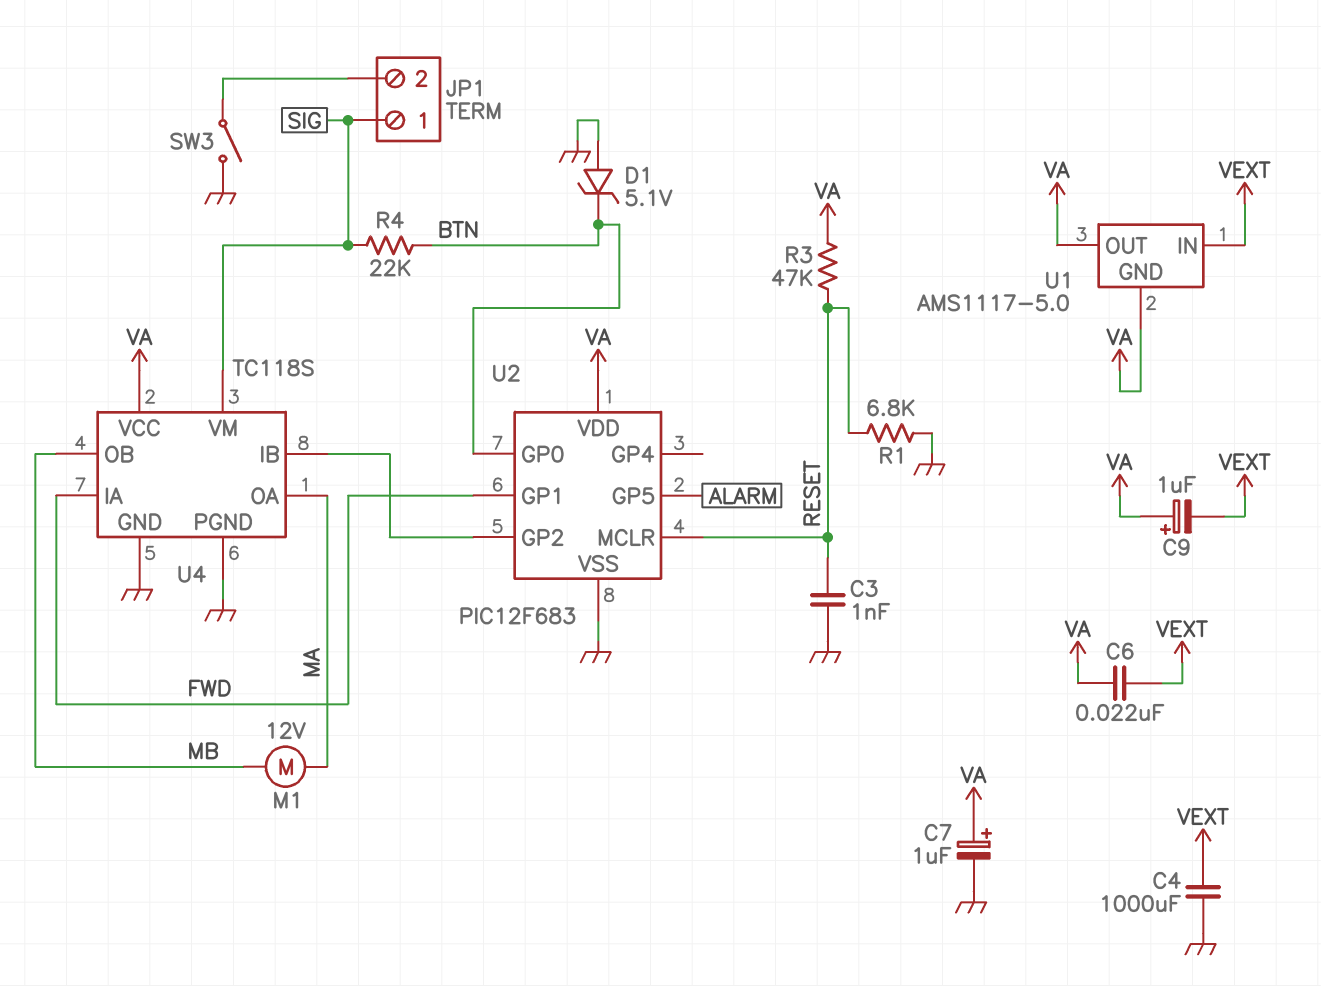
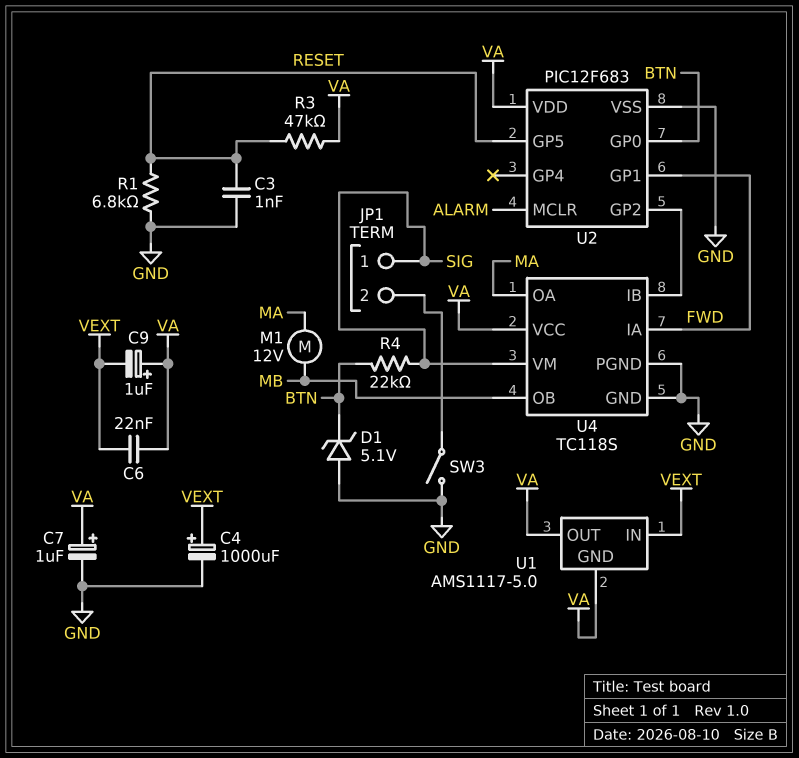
C4: 1000uF (GND, VEXT) -> 1000uF (plus VEXT, minus GND)
U2 pin GP5: ALARM -> RESET
U2 pin MCLR: RESET -> ALARM

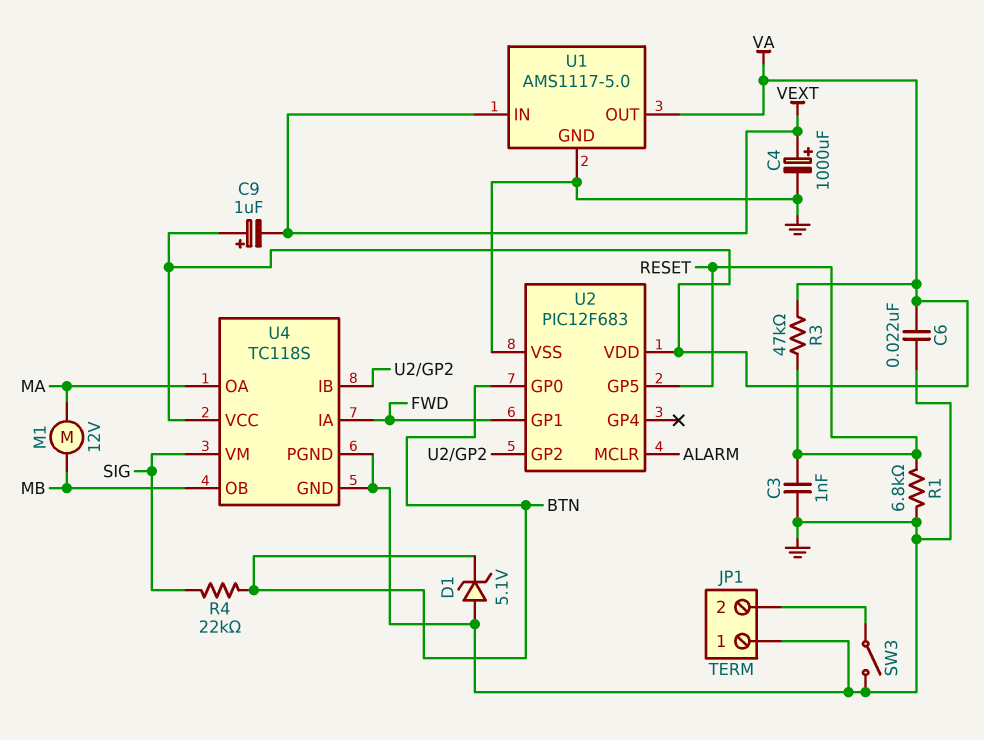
C6: 22nF (VA, VEXT) -> 22nF (GND, VA)
C7: 1uF (plus VA, minus GND) -> none
JP1 pin 1: SIG -> GND
U1 pin GND: VA -> GND

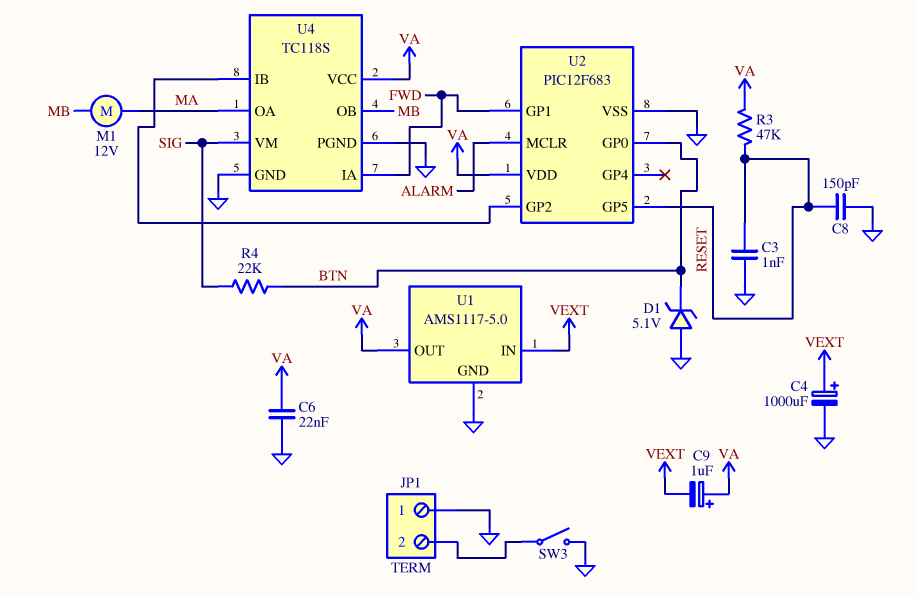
C8: none -> 150pF (GND, RESET)
R1: 6.8k (GND, RESET) -> none

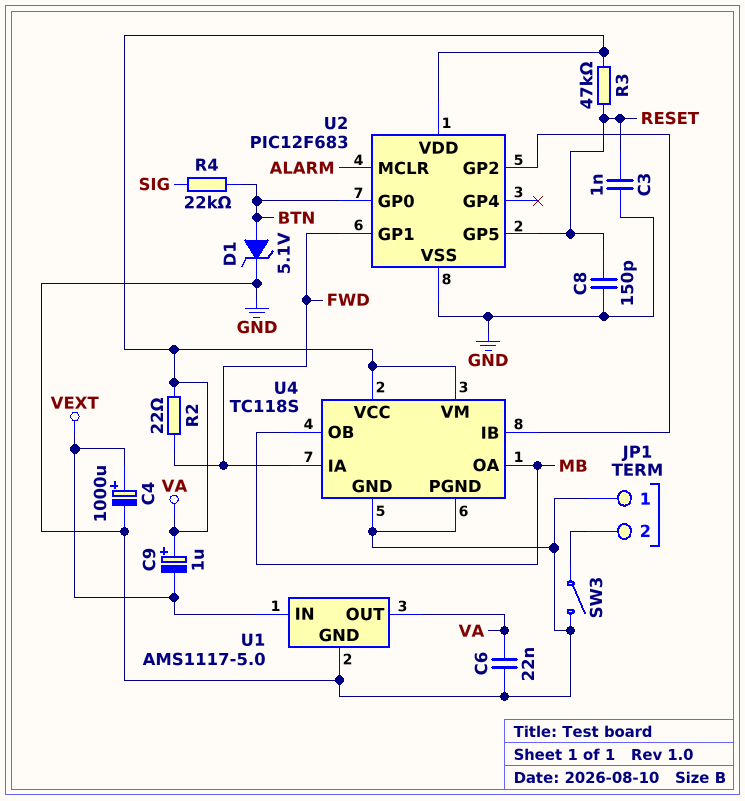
D1: zener 5.1V (A GND, K BTN) -> zener 5.1V (A BTN, K GND)
M1: motor 12V (MA, MB) -> none
R2: none -> 22 (FWD, VA)
U4 pin OA: MA -> MB
U4 pin VM: SIG -> VA

